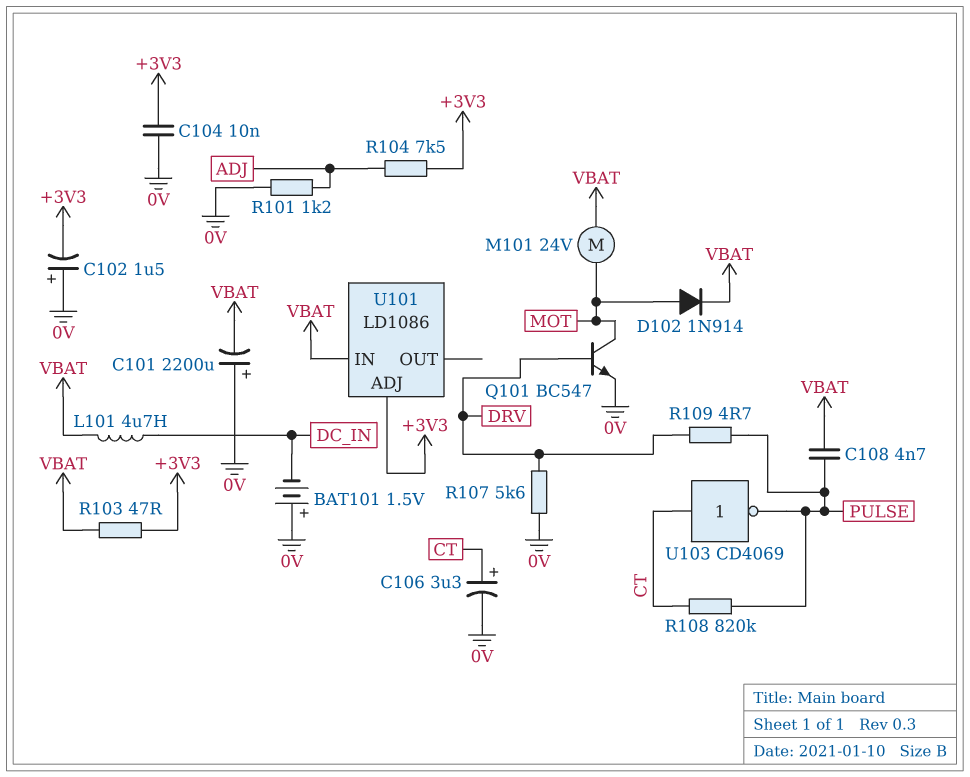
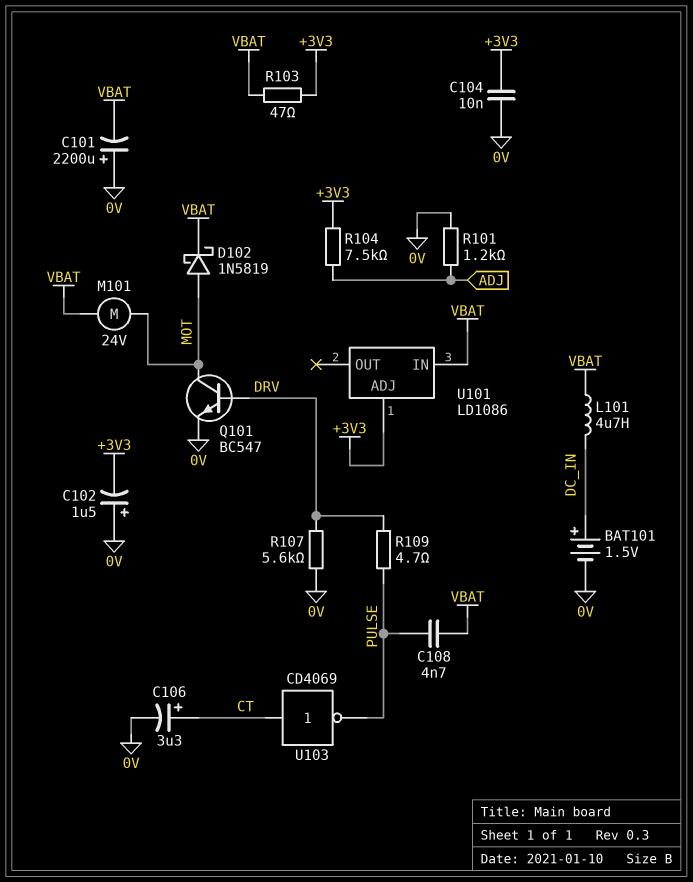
BAT101: 1.5V (plus 0V, minus DC_IN) -> 1.5V (plus DC_IN, minus 0V)
D102: diode 1N914 (A MOT, K VBAT) -> schottky 1N5819 (A MOT, K VBAT)
R108: 820k (CT, PULSE) -> none

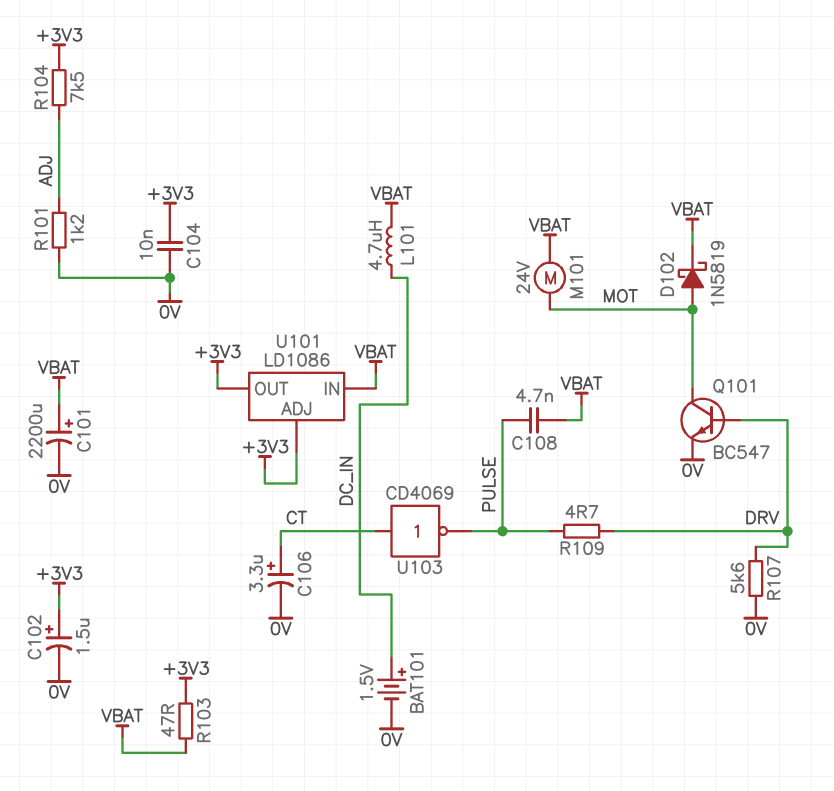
C101: 2200uF (plus 0V, minus VBAT) -> 2200uF (plus VBAT, minus 0V)
C102: 1.5uF (plus 0V, minus +3V3) -> 1.5uF (plus +3V3, minus 0V)
U101 pin OUT: none -> +3V3

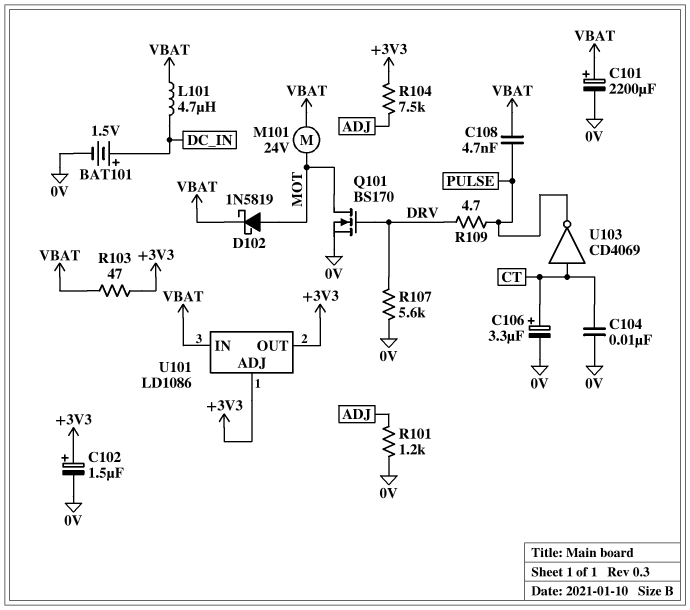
C104: 10nF (+3V3, 0V) -> 10nF (0V, CT)
Q101: NPN BC547 (B DRV, C MOT, E 0V) -> NMOS BS170 (G DRV, D MOT, S 0V)

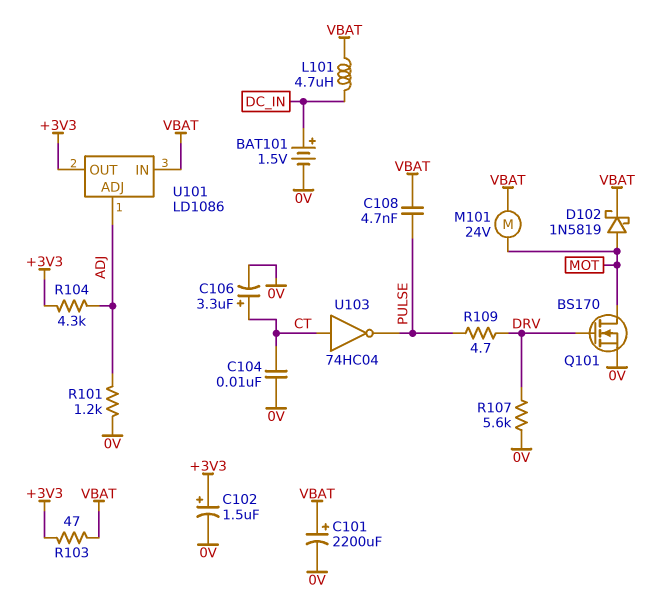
R104: 7.5k (+3V3, ADJ) -> 4.3k (+3V3, ADJ)
U101 pin ADJ: +3V3 -> ADJ
U103: NOT CD4069 (in CT, out PULSE) -> NOT 74HC04 (in CT, out PULSE)

